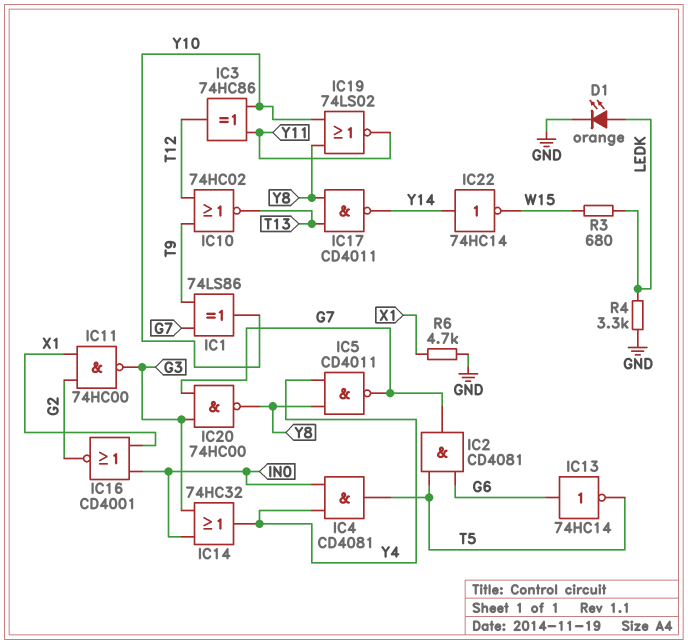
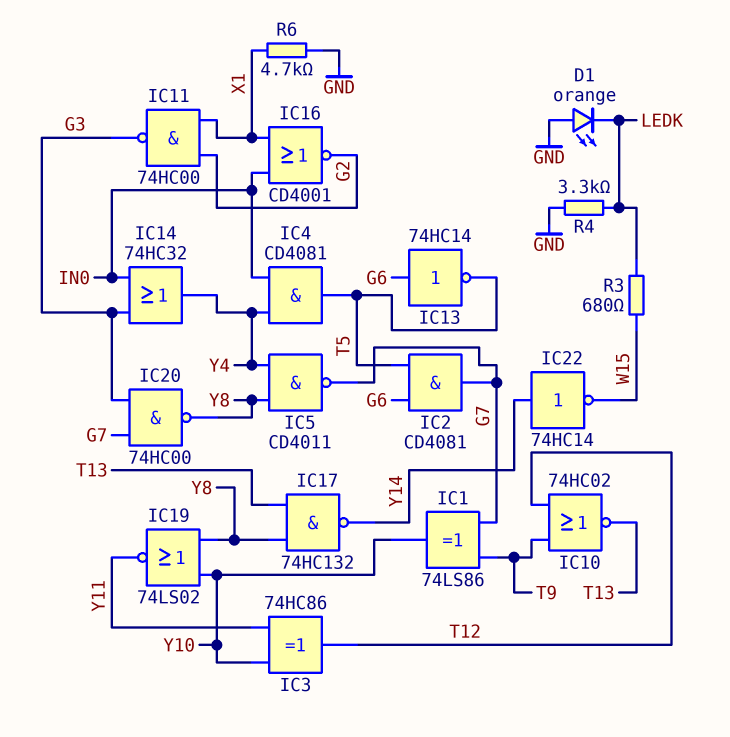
D1: LED orange (A LEDK, K GND) -> LED orange (A GND, K LEDK)
IC17: NAND CD4011 (in T13, in Y8, out Y14) -> NAND 74HC132 (in T13, in Y8, out Y14)

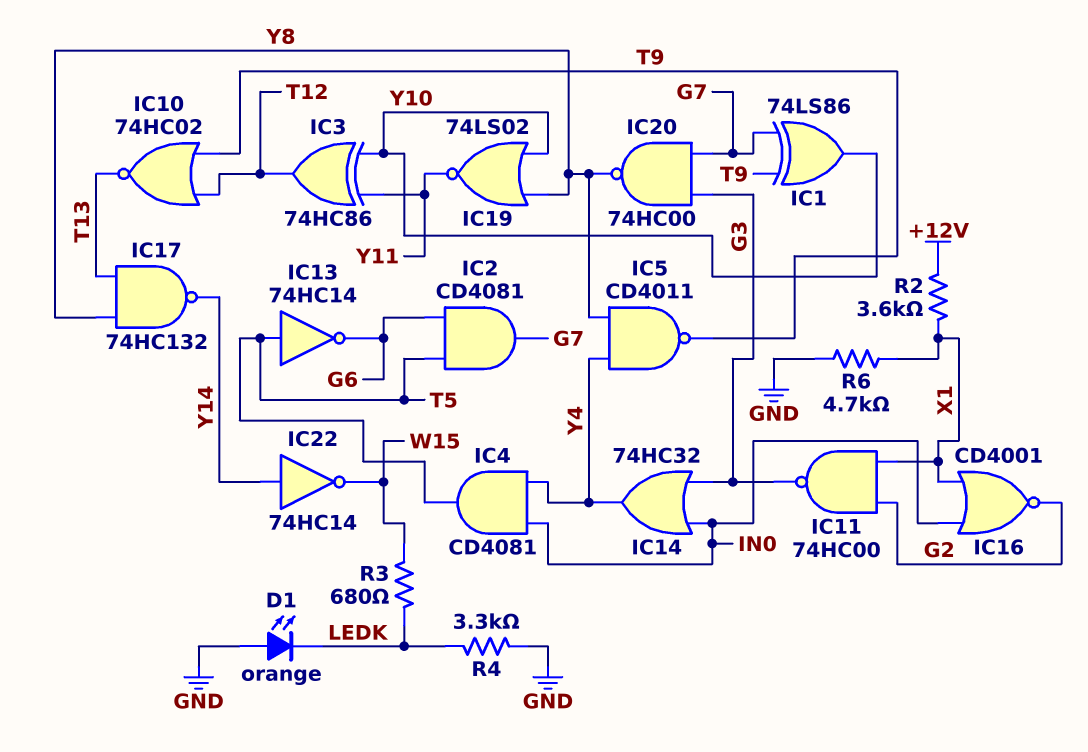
IC5: NAND CD4011 (in Y4, in Y8, out G7) -> NAND CD4011 (in Y4, in Y8, out T9)
IC13: NOT 74HC14 (in G6, out T5) -> NOT 74HC14 (in T5, out G6)
R2: none -> 3.6k (+12V, X1)

